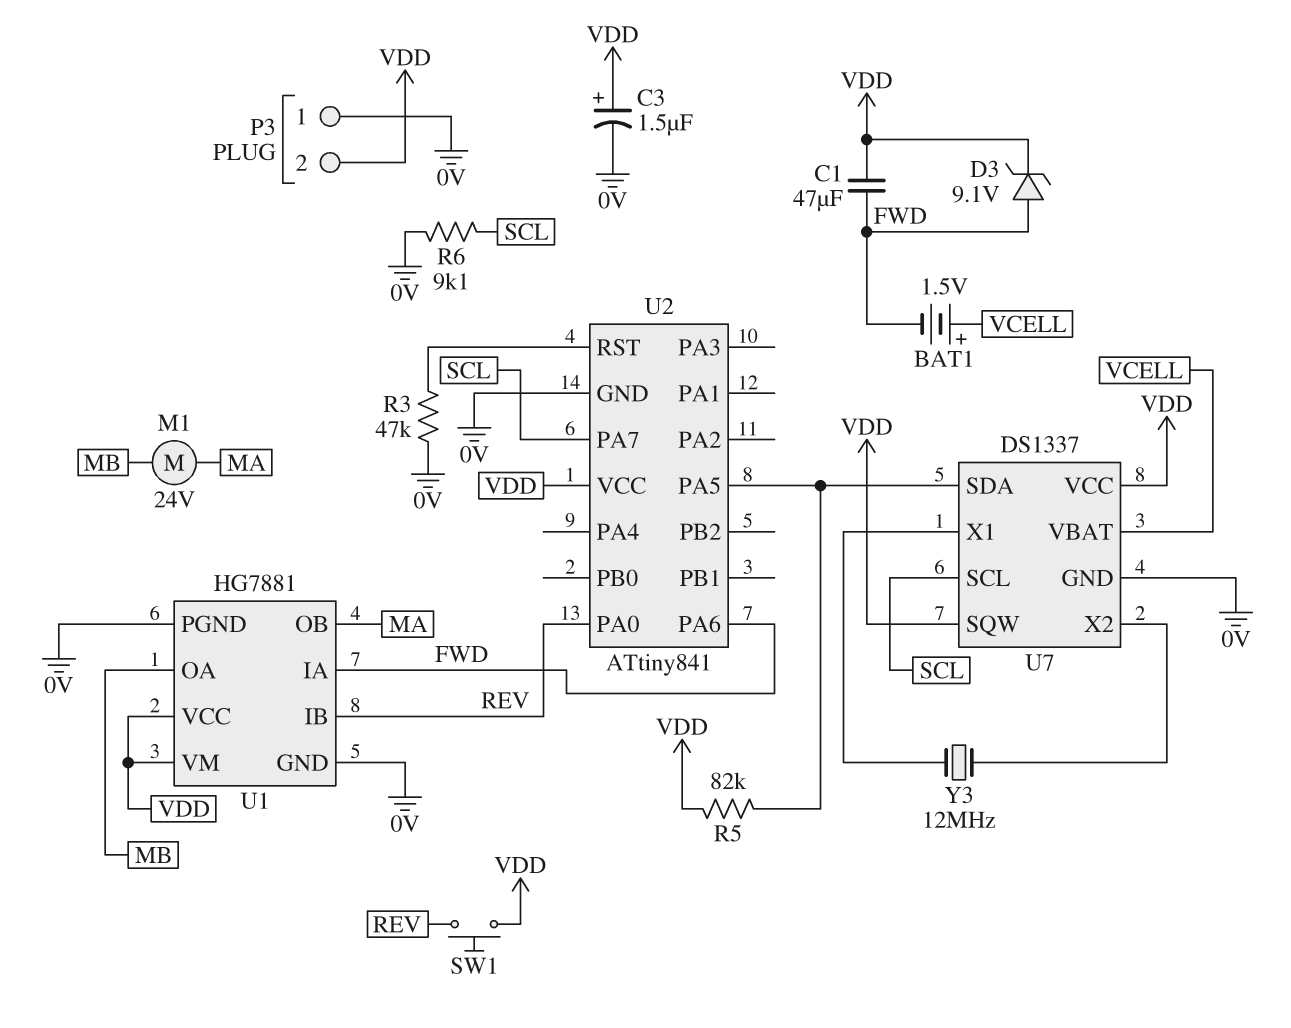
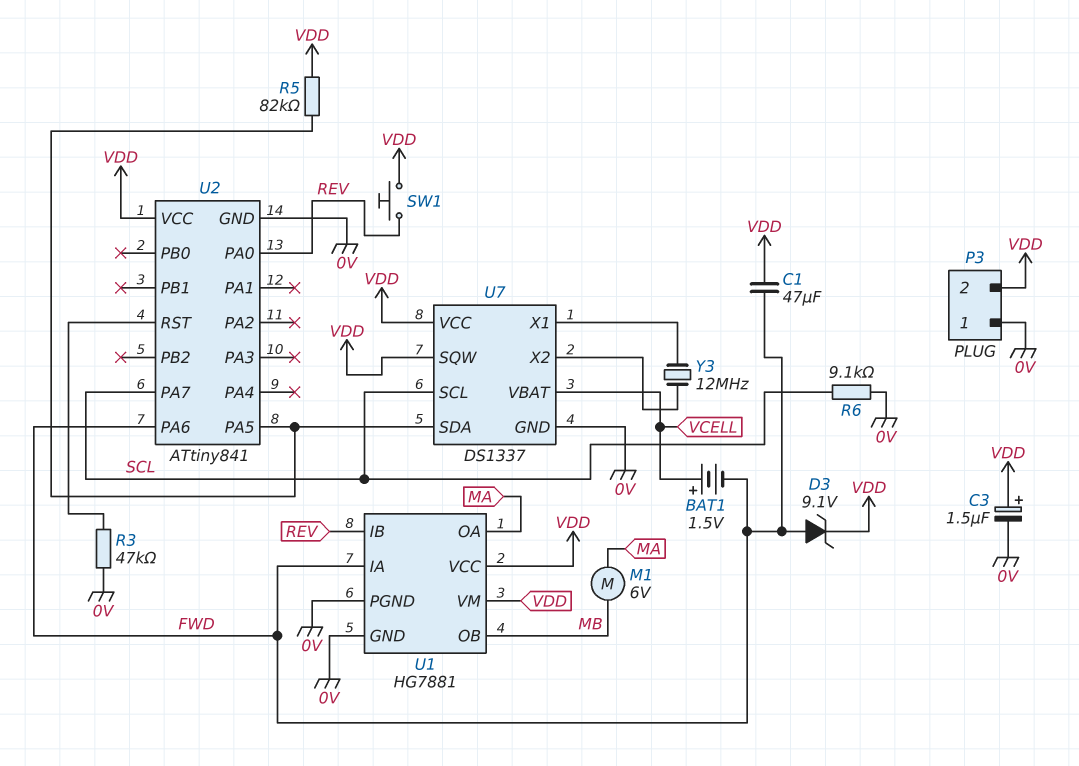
M1: motor 24V (MA, MB) -> motor 6V (MA, MB)
U1 pin OA: MB -> MA
U1 pin OB: MA -> MB

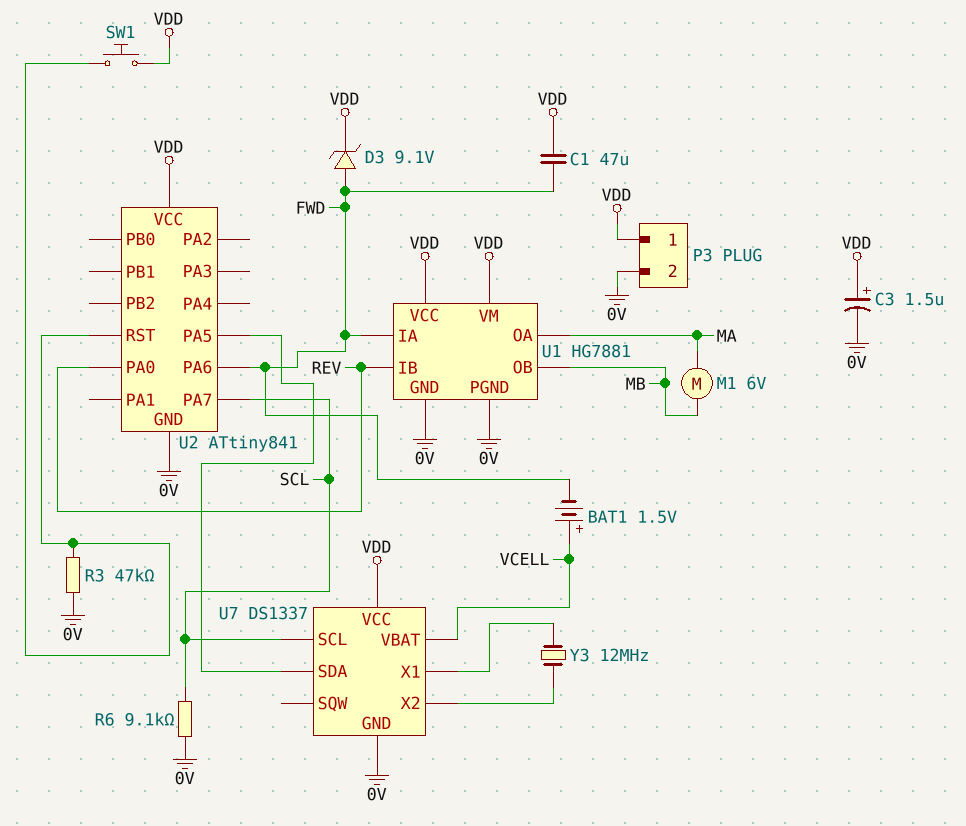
P3 pin 1: 0V -> VDD
P3 pin 2: VDD -> 0V
R5: 82k (U2/PA5, VDD) -> none
SW1: button (REV, VDD) -> button (U2/RST, VDD)
U7 pin SQW: VDD -> none

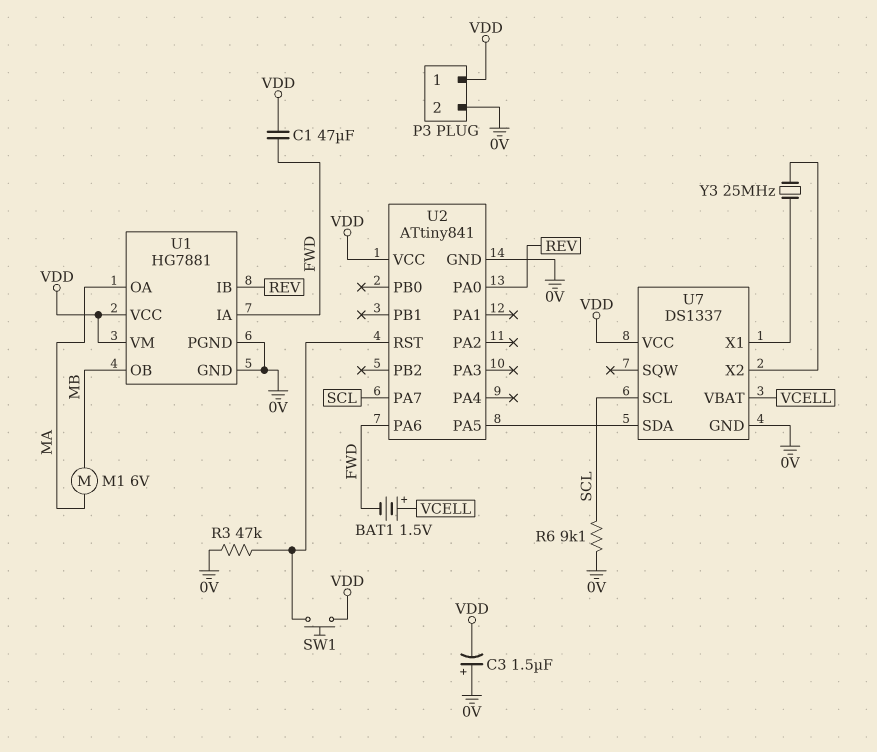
C3: 1.5uF (plus VDD, minus 0V) -> 1.5uF (plus 0V, minus VDD)
D3: zener 9.1V (A FWD, K VDD) -> none
Y3: 12MHz (U7/X1, U7/X2) -> 25MHz (U7/X1, U7/X2)

